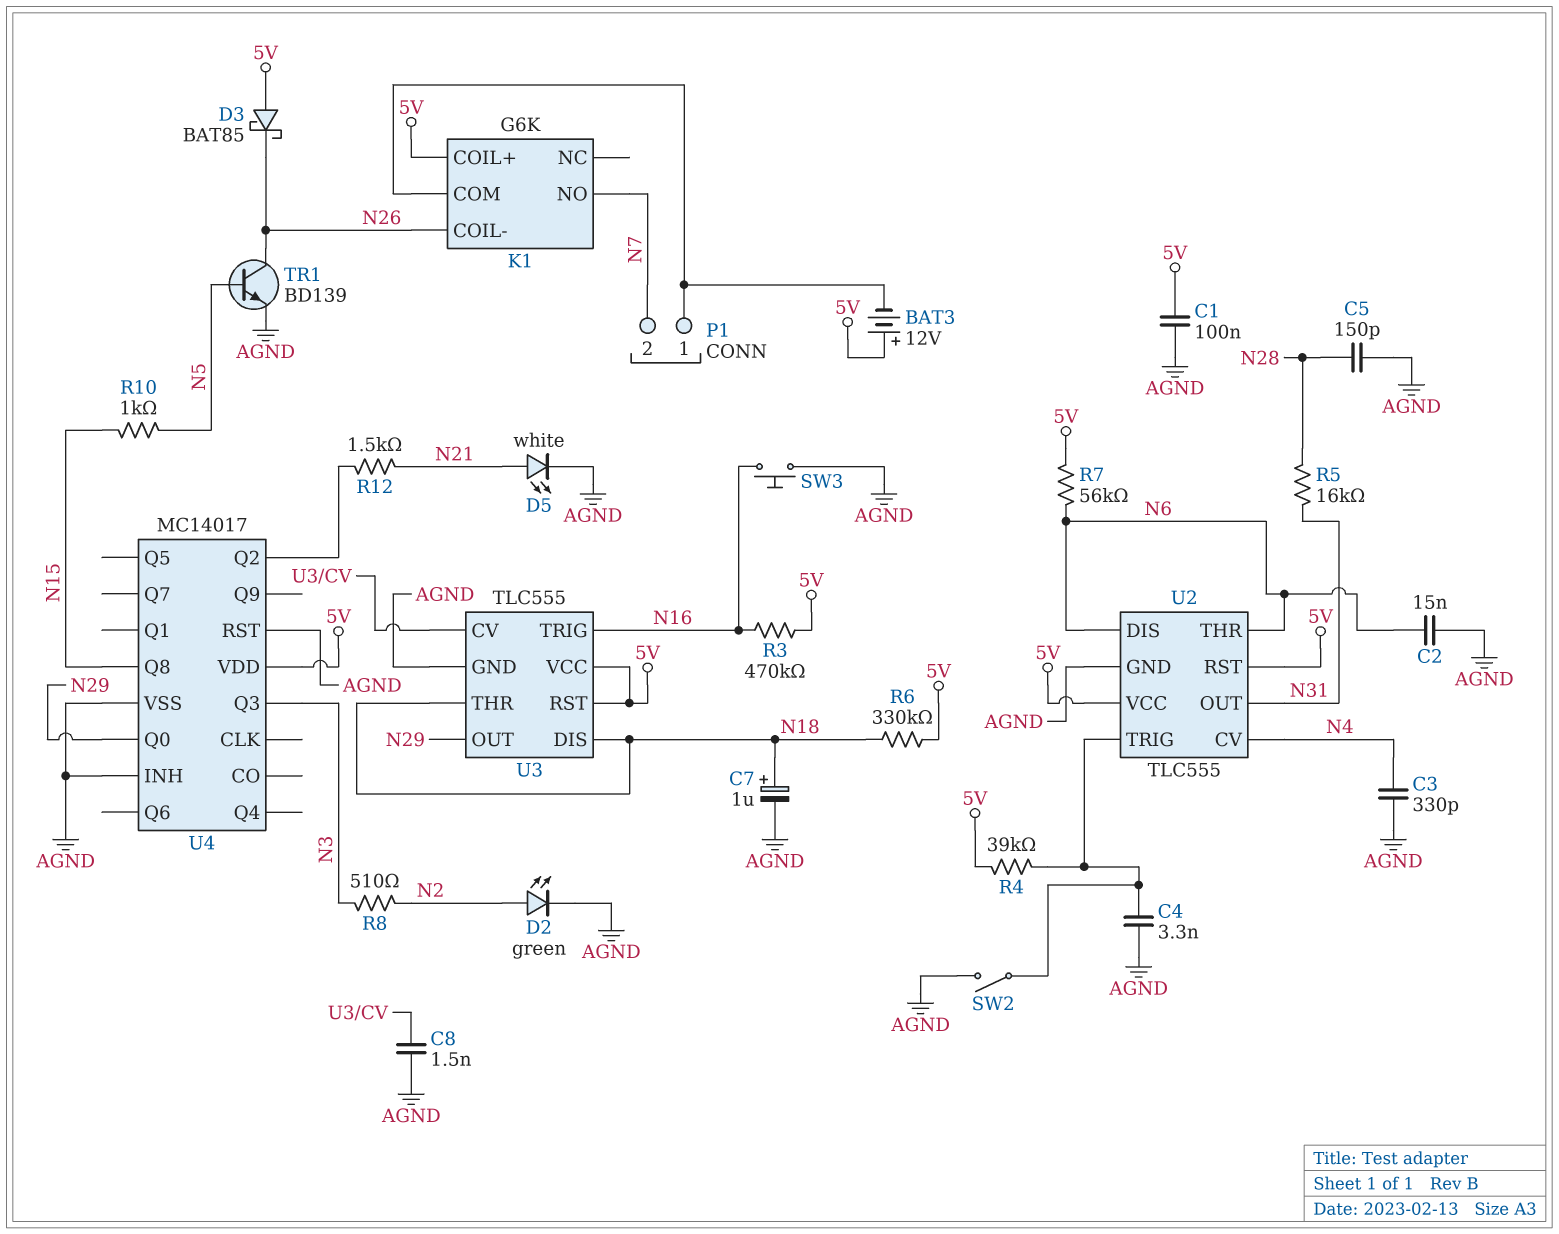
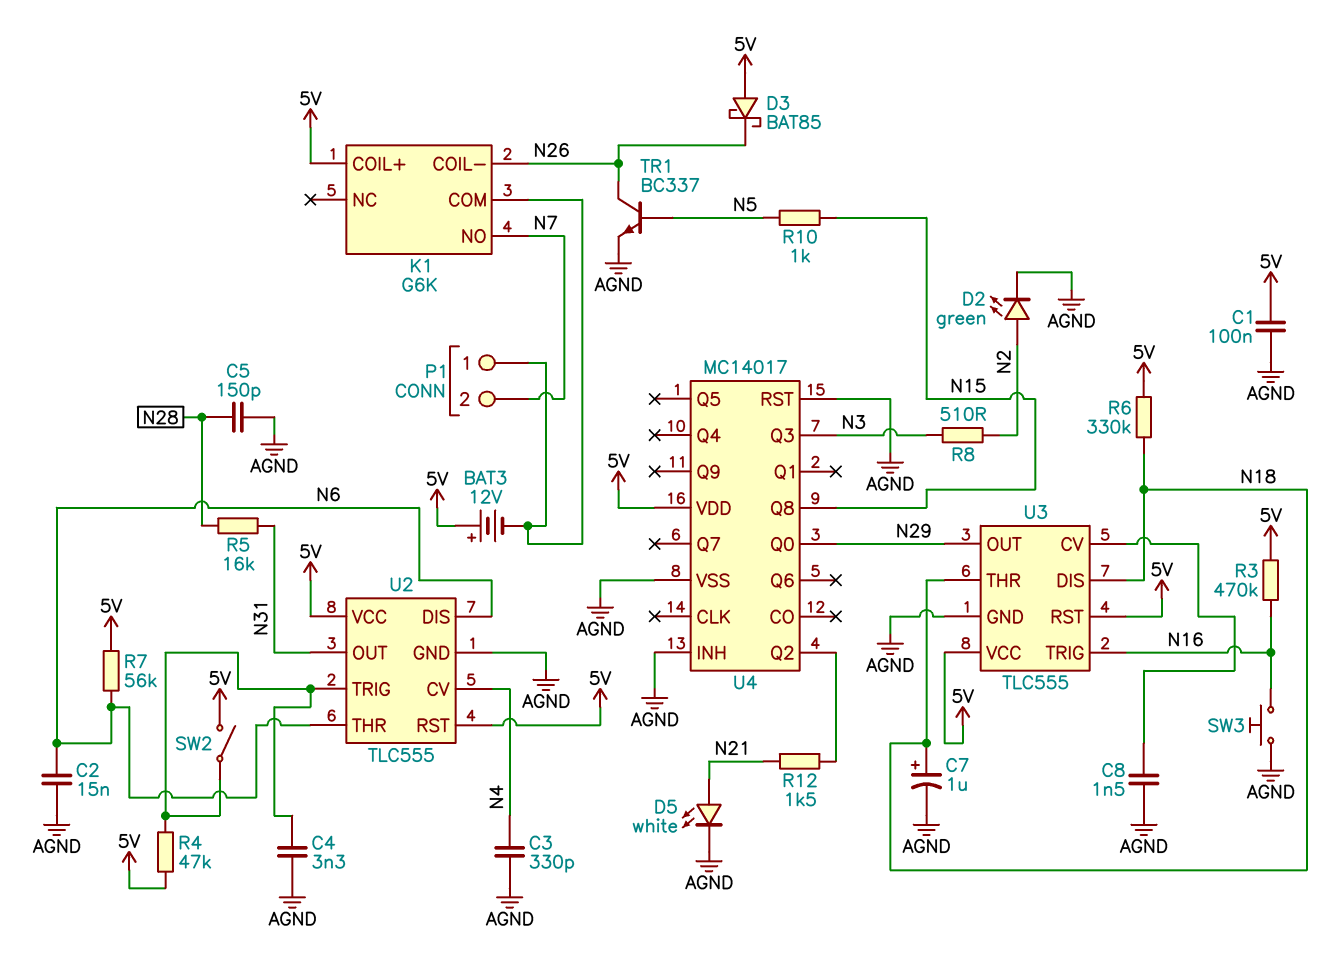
R4: 39k (5V, U2/TRIG) -> 47k (5V, U2/TRIG)
SW2: switch (AGND, U2/TRIG) -> switch (5V, U2/TRIG)
TR1: NPN BD139 (B N5, C N26, E AGND) -> NPN BC337 (B N5, C N26, E AGND)

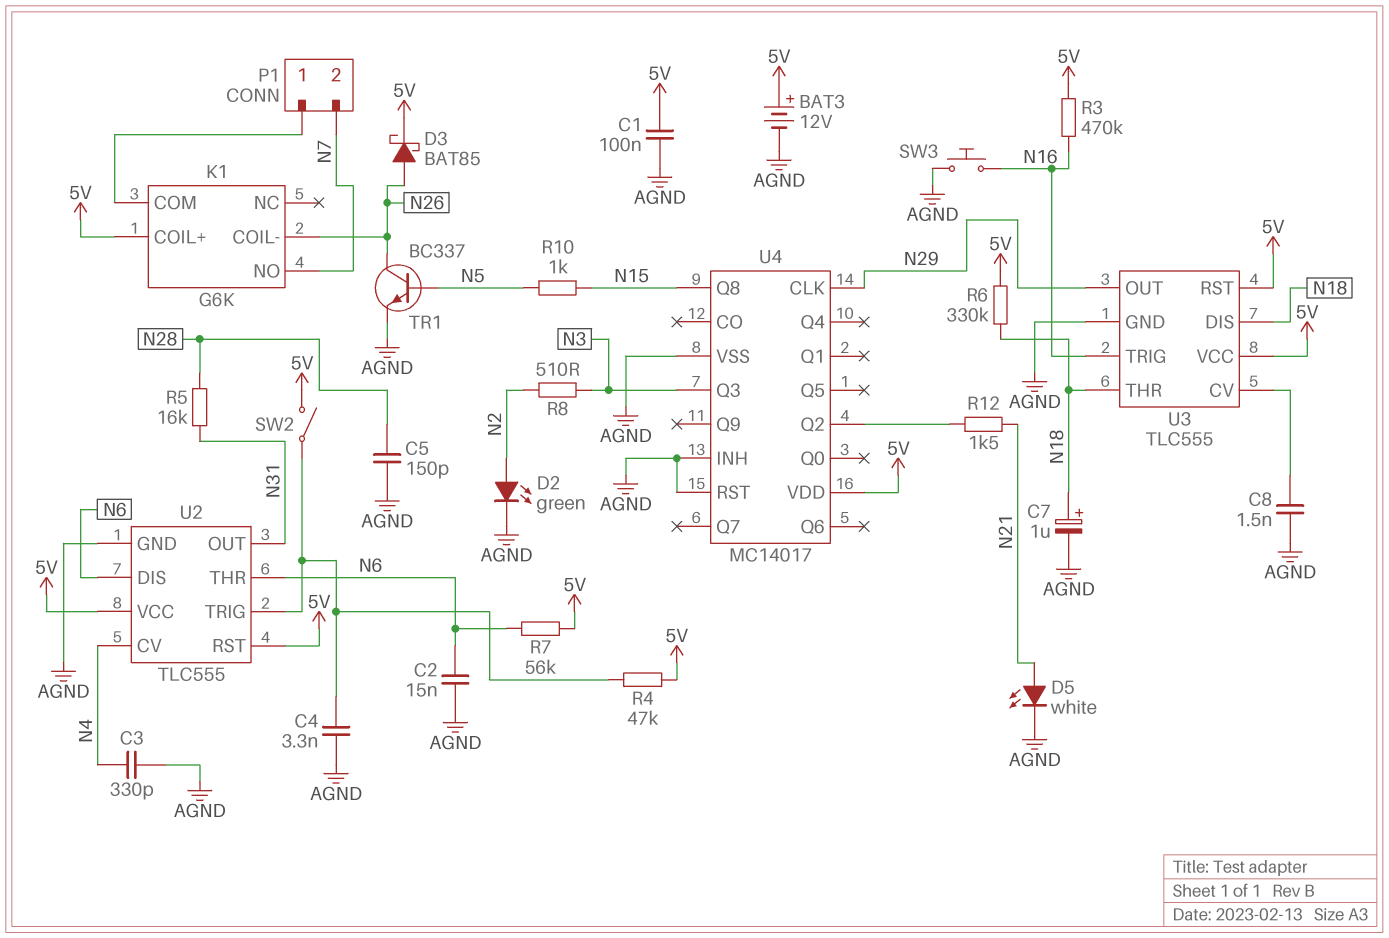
BAT3: 12V (plus 5V, minus K1/COM) -> 12V (plus 5V, minus AGND)
D3: schottky BAT85 (A 5V, K N26) -> schottky BAT85 (A N26, K 5V)
U4 pin CLK: none -> N29
U4 pin Q0: N29 -> none

